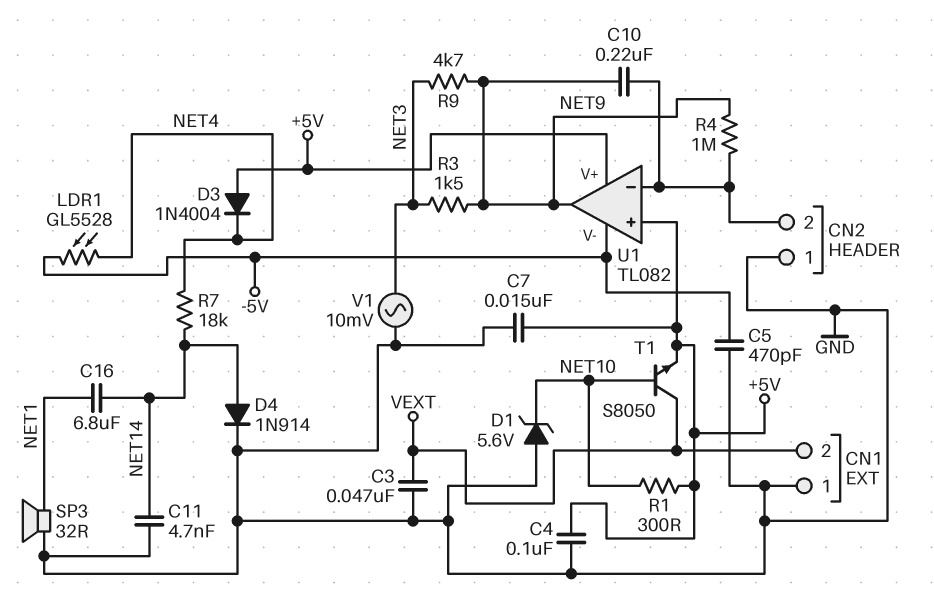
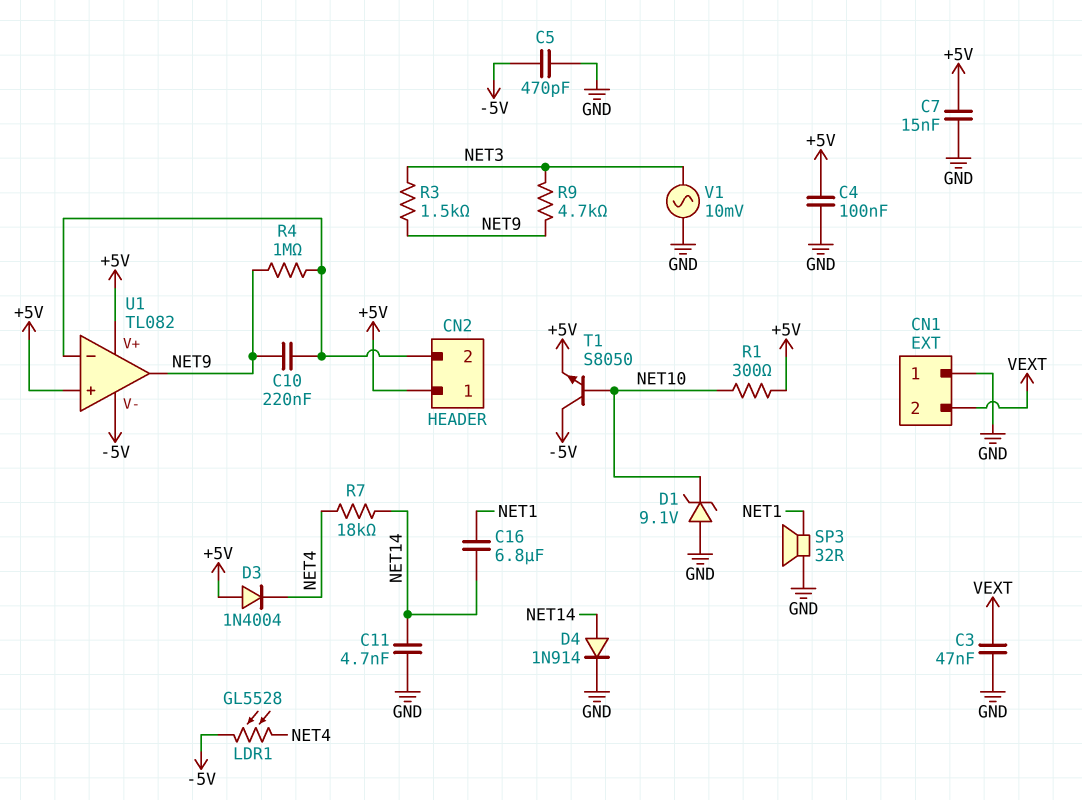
CN2 pin 1: GND -> +5V
D1: zener 5.6V (A GND, K NET10) -> zener 9.1V (A GND, K NET10)
T1: NPN S8050 (B NET10, C VEXT, E +5V) -> NPN S8050 (B NET10, C -5V, E +5V)

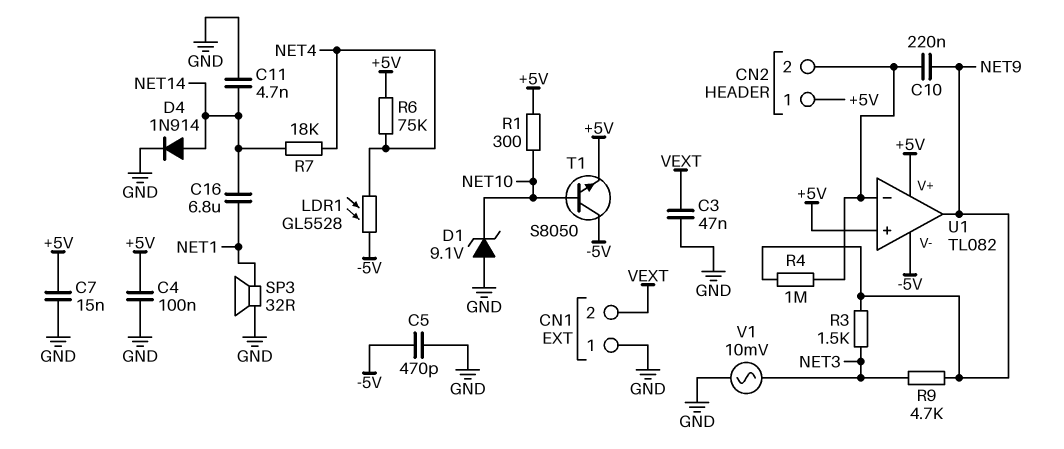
D3: diode 1N4004 (A +5V, K NET4) -> none
R6: none -> 75k (+5V, NET4)

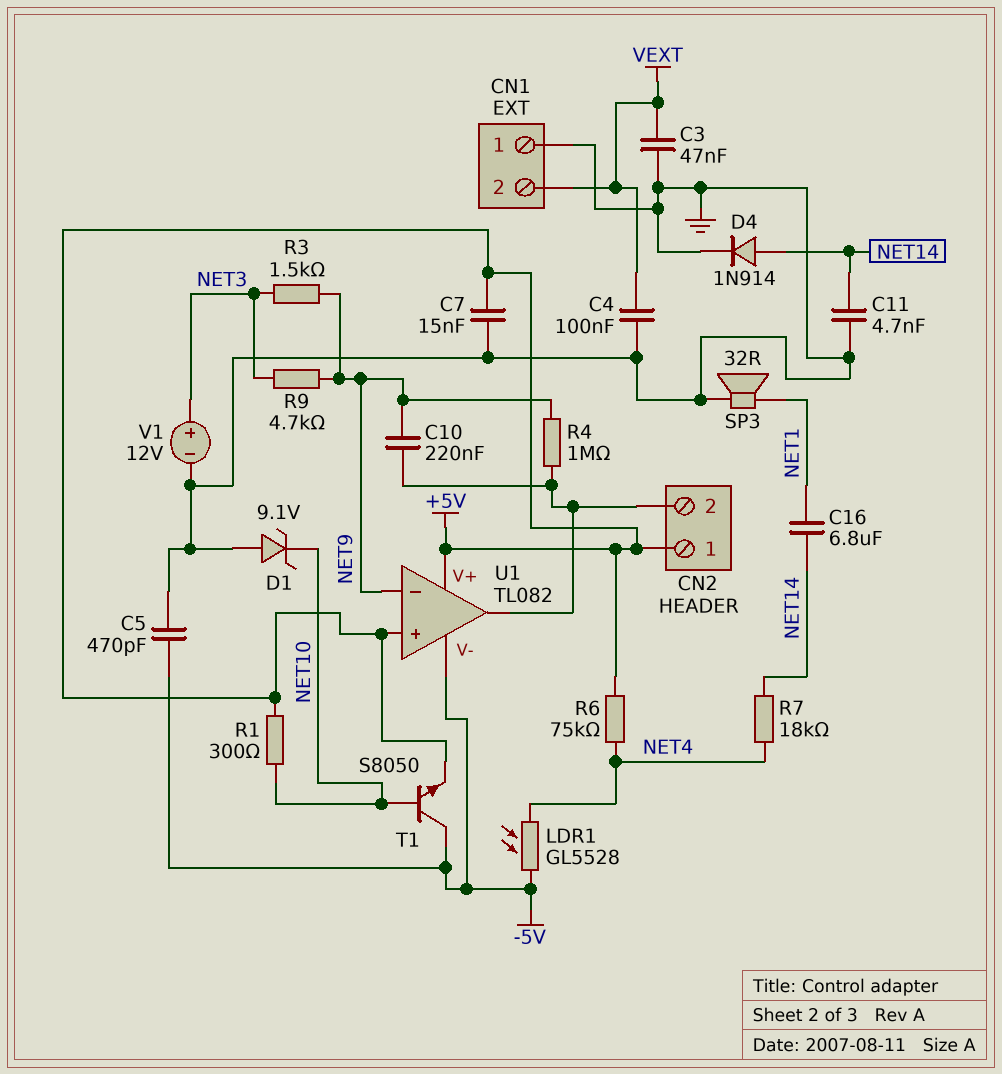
C4: 100nF (+5V, GND) -> 100nF (GND, VEXT)
U1 pin in-: CN2/2 -> NET9
U1 pin out: NET9 -> CN2/2
V1: AC 10mV (GND, NET3) -> 12V (plus NET3, minus GND)

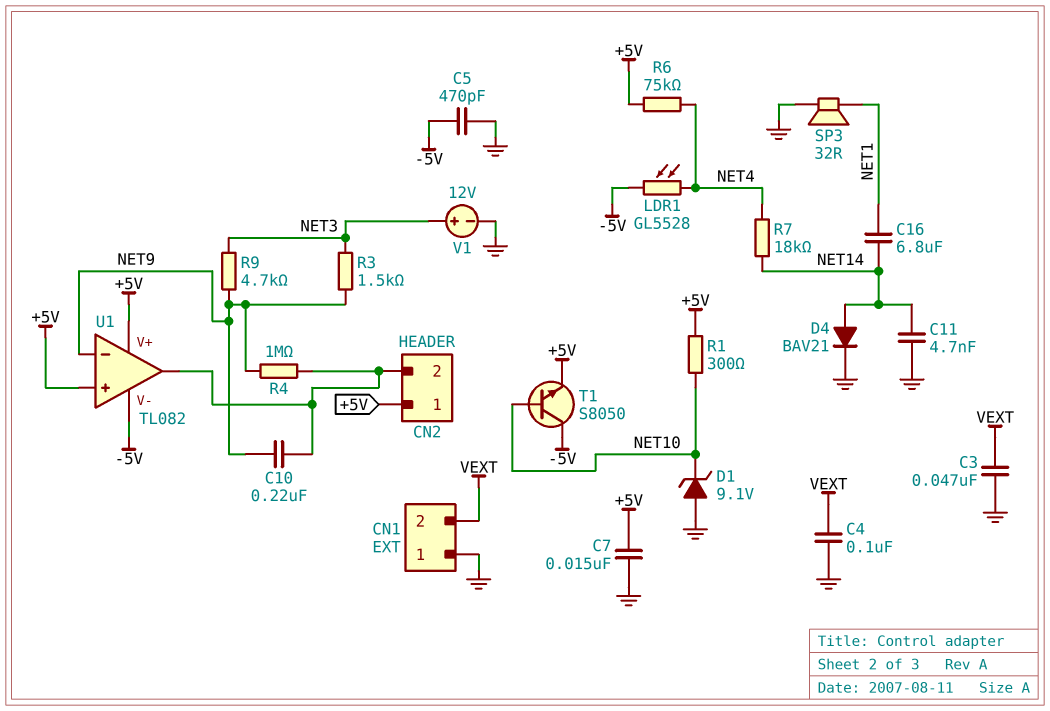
D4: diode 1N914 (A NET14, K GND) -> diode BAV21 (A NET14, K GND)

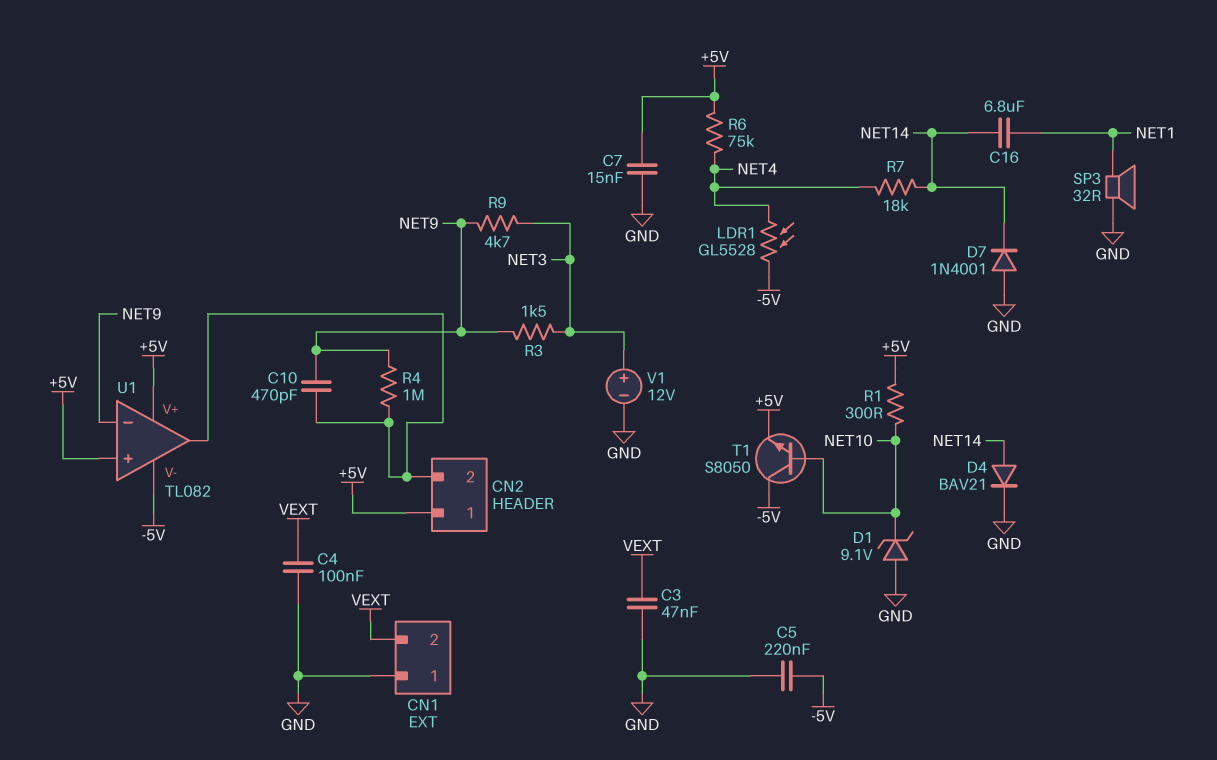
C5: 470pF (-5V, GND) -> 220nF (-5V, GND)
C10: 220nF (CN2/2, NET9) -> 470pF (CN2/2, NET9)
C11: 4.7nF (GND, NET14) -> none
D7: none -> diode 1N4001 (A GND, K NET14)

